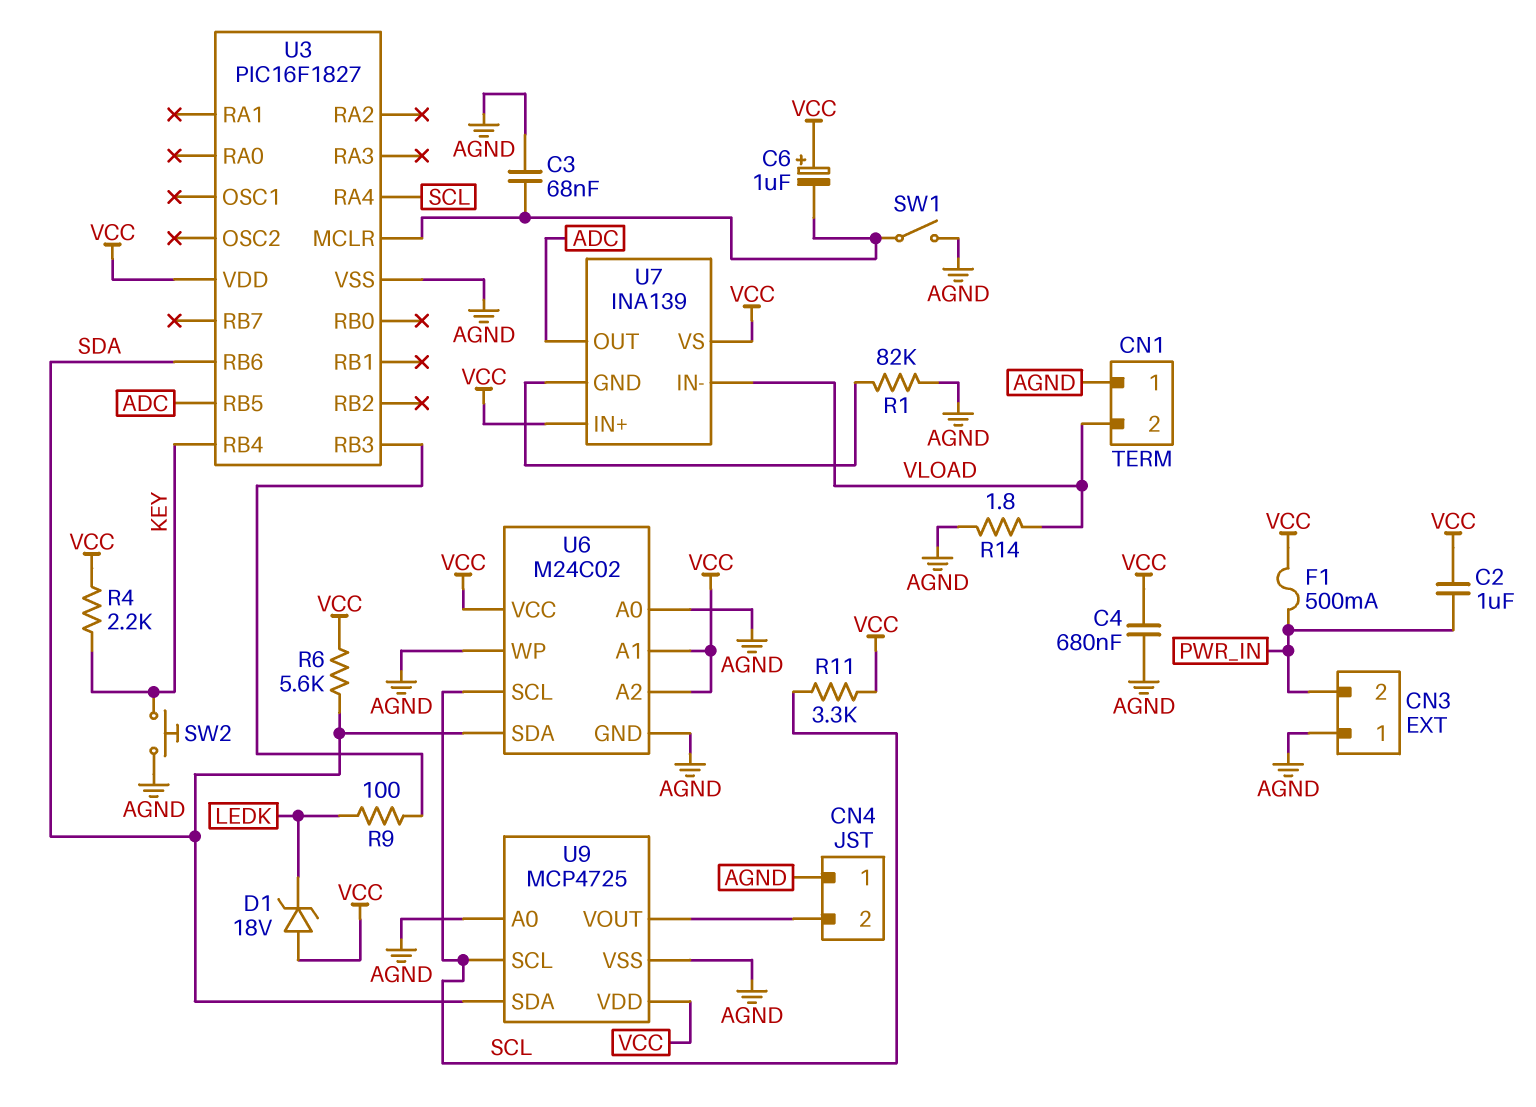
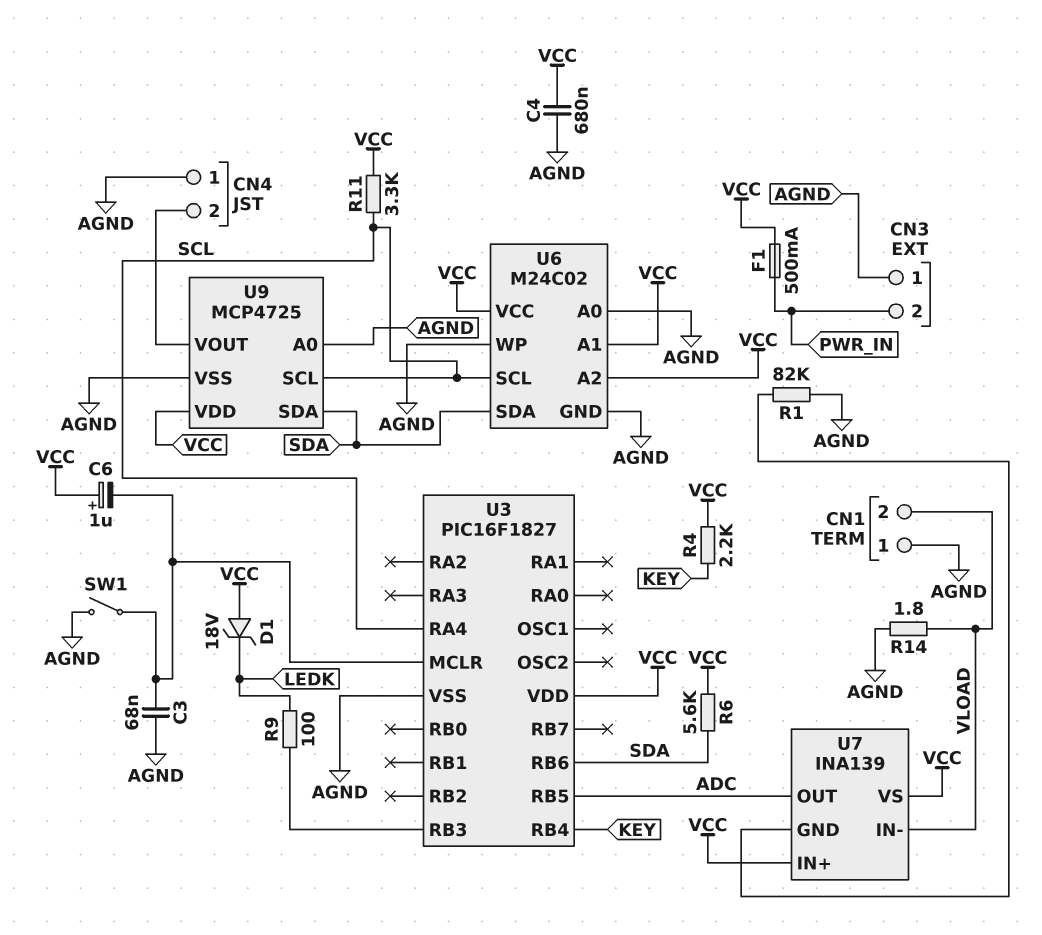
C2: 1uF (PWR_IN, VCC) -> none
SW2: button (AGND, KEY) -> none

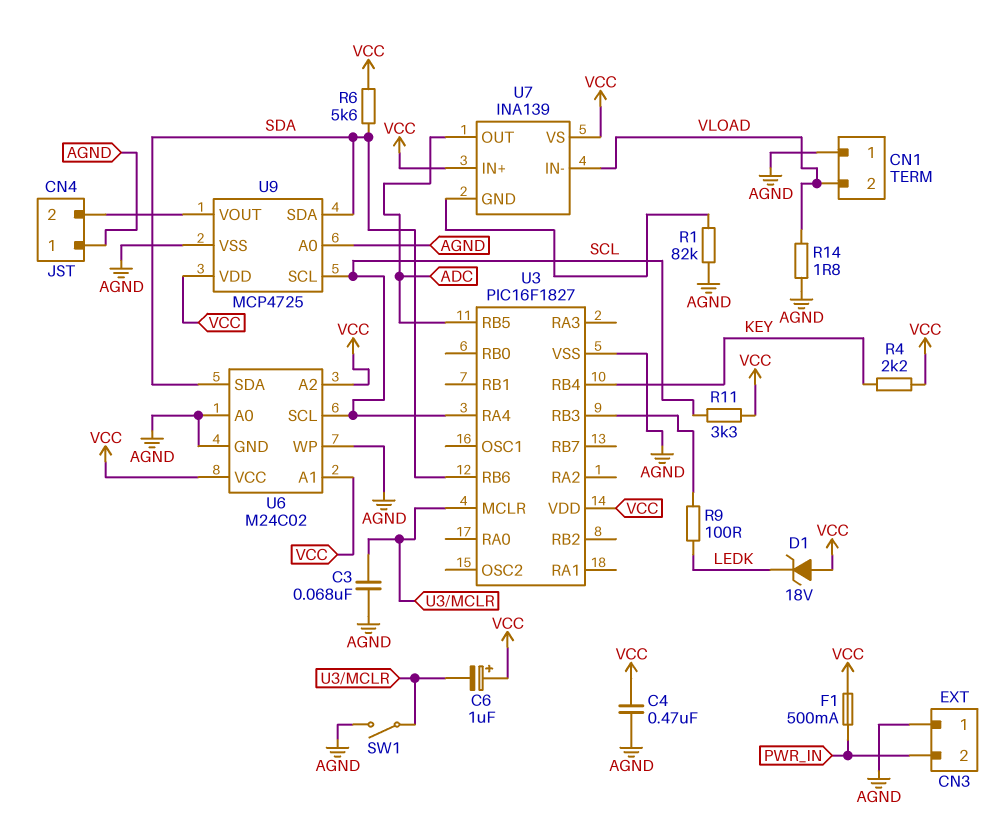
C4: 680nF (AGND, VCC) -> 470nF (AGND, VCC)

